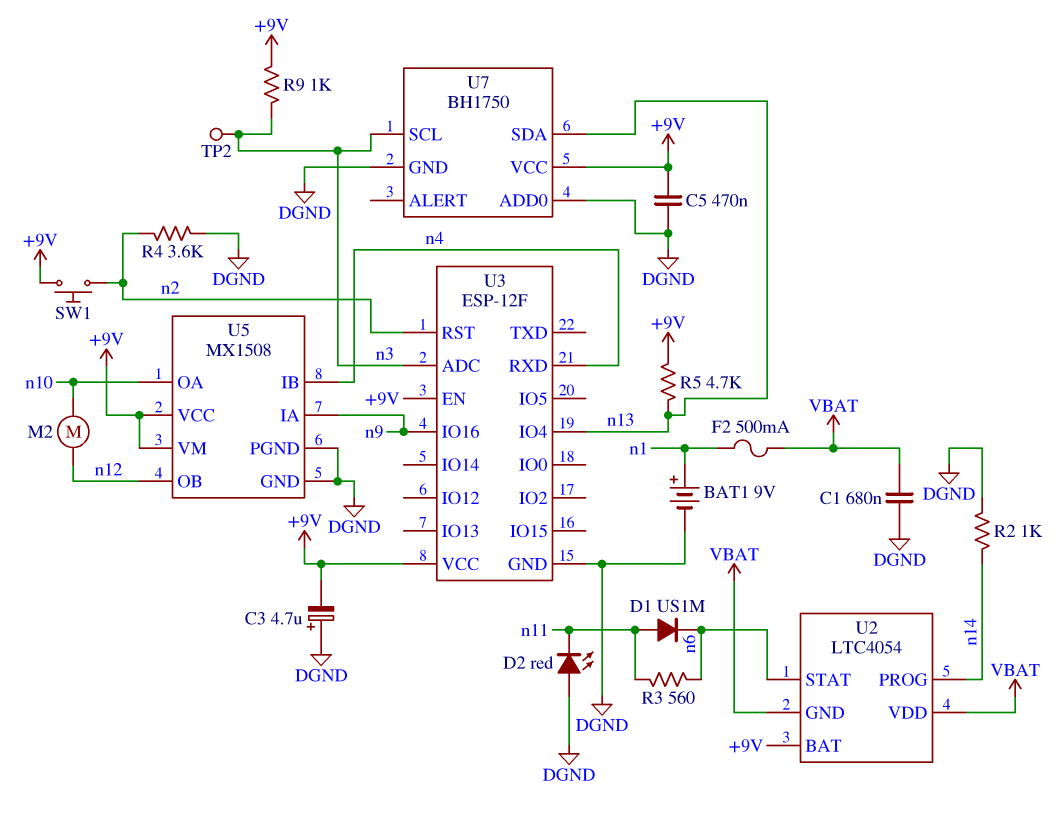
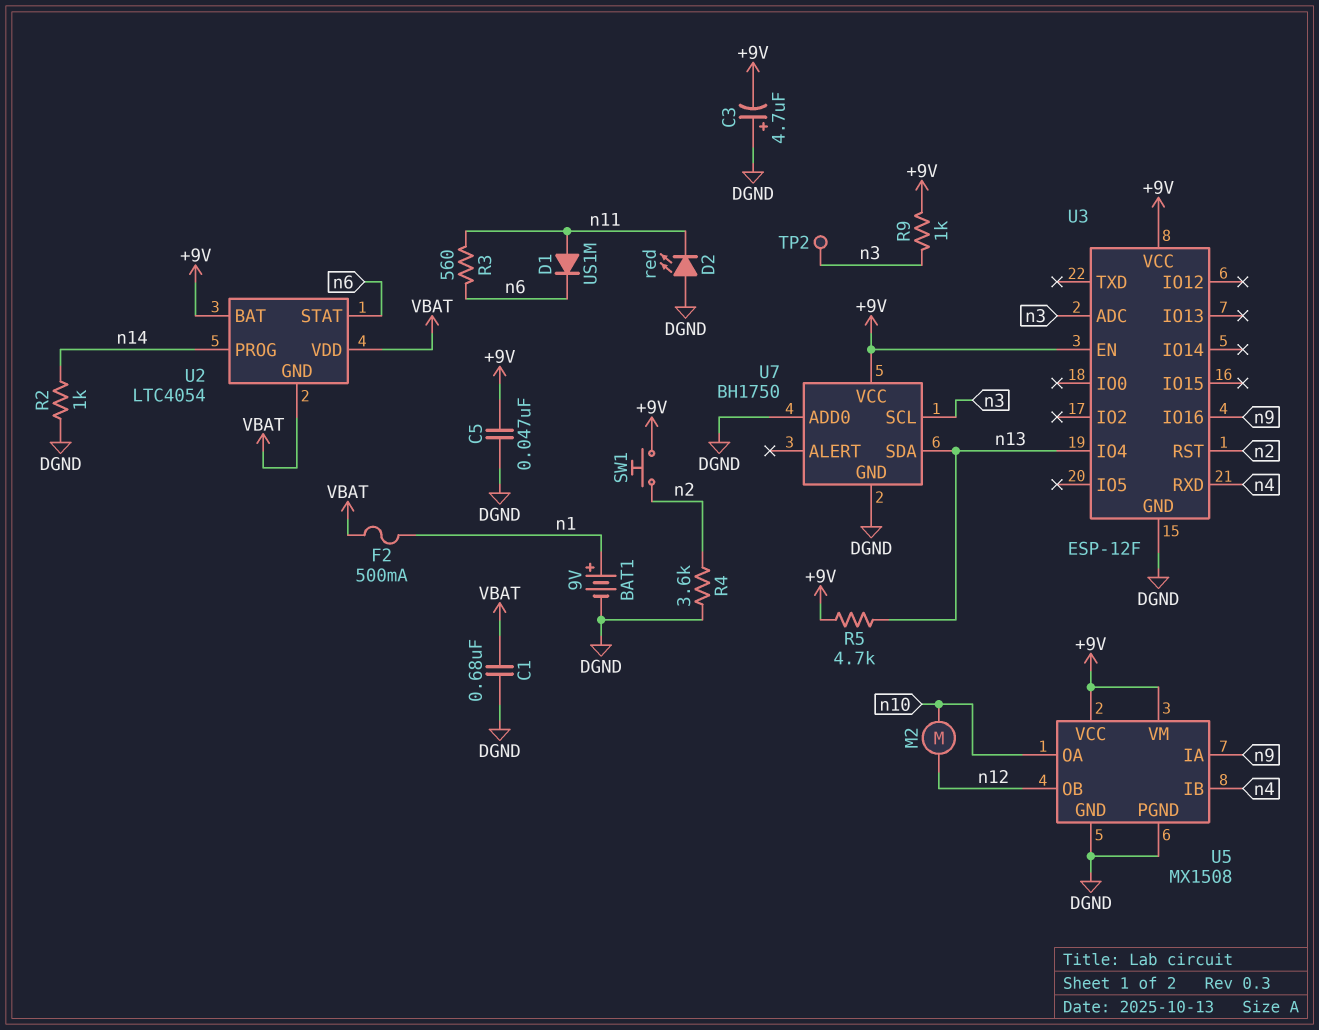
C5: 470nF (+9V, DGND) -> 47nF (+9V, DGND)

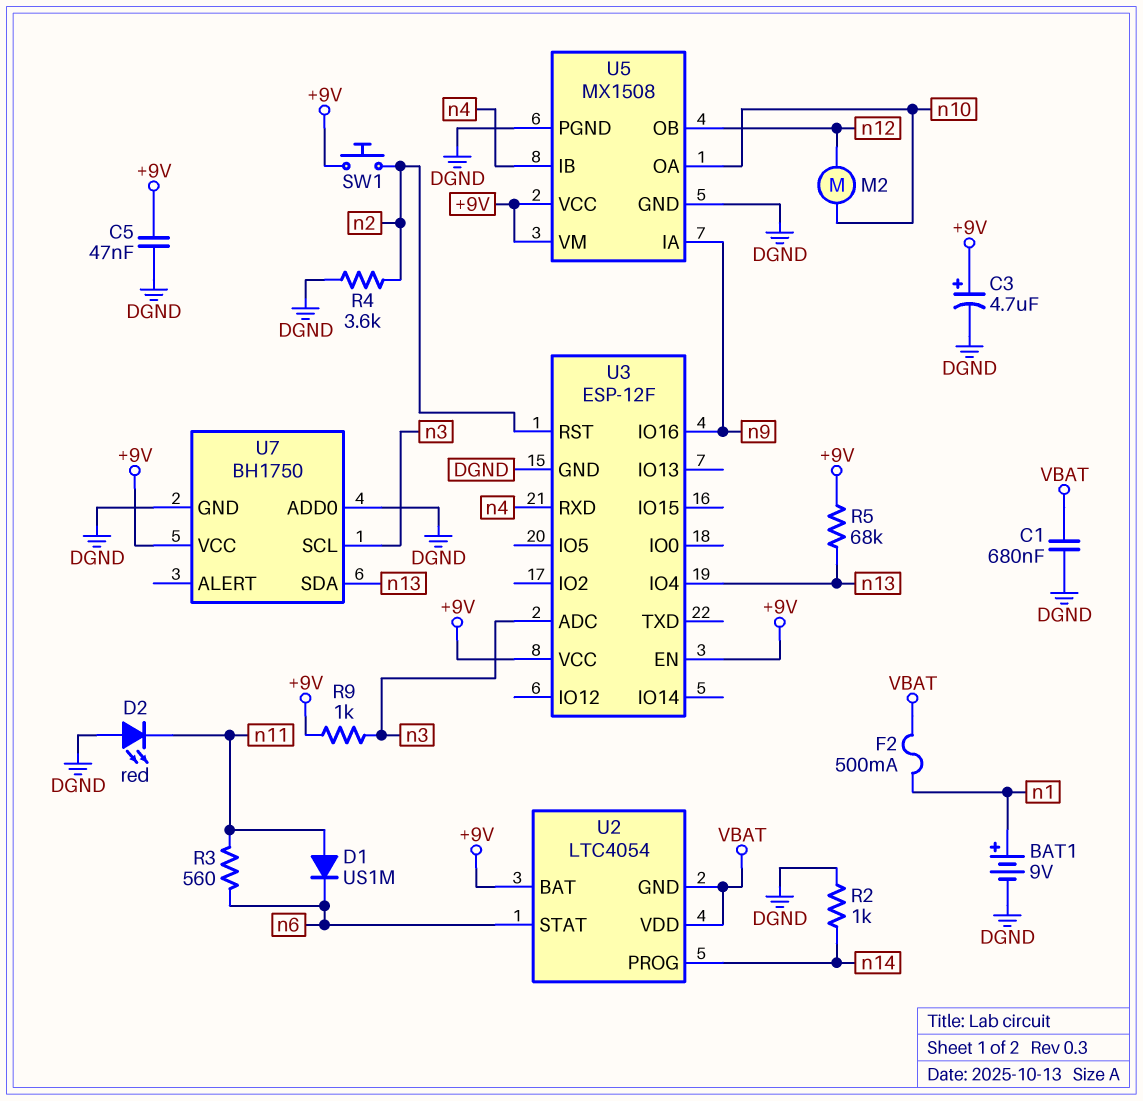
C3: 4.7uF (plus DGND, minus +9V) -> 4.7uF (plus +9V, minus DGND)
R5: 4.7k (+9V, n13) -> 68k (+9V, n13)
TP2: test point (n3) -> none

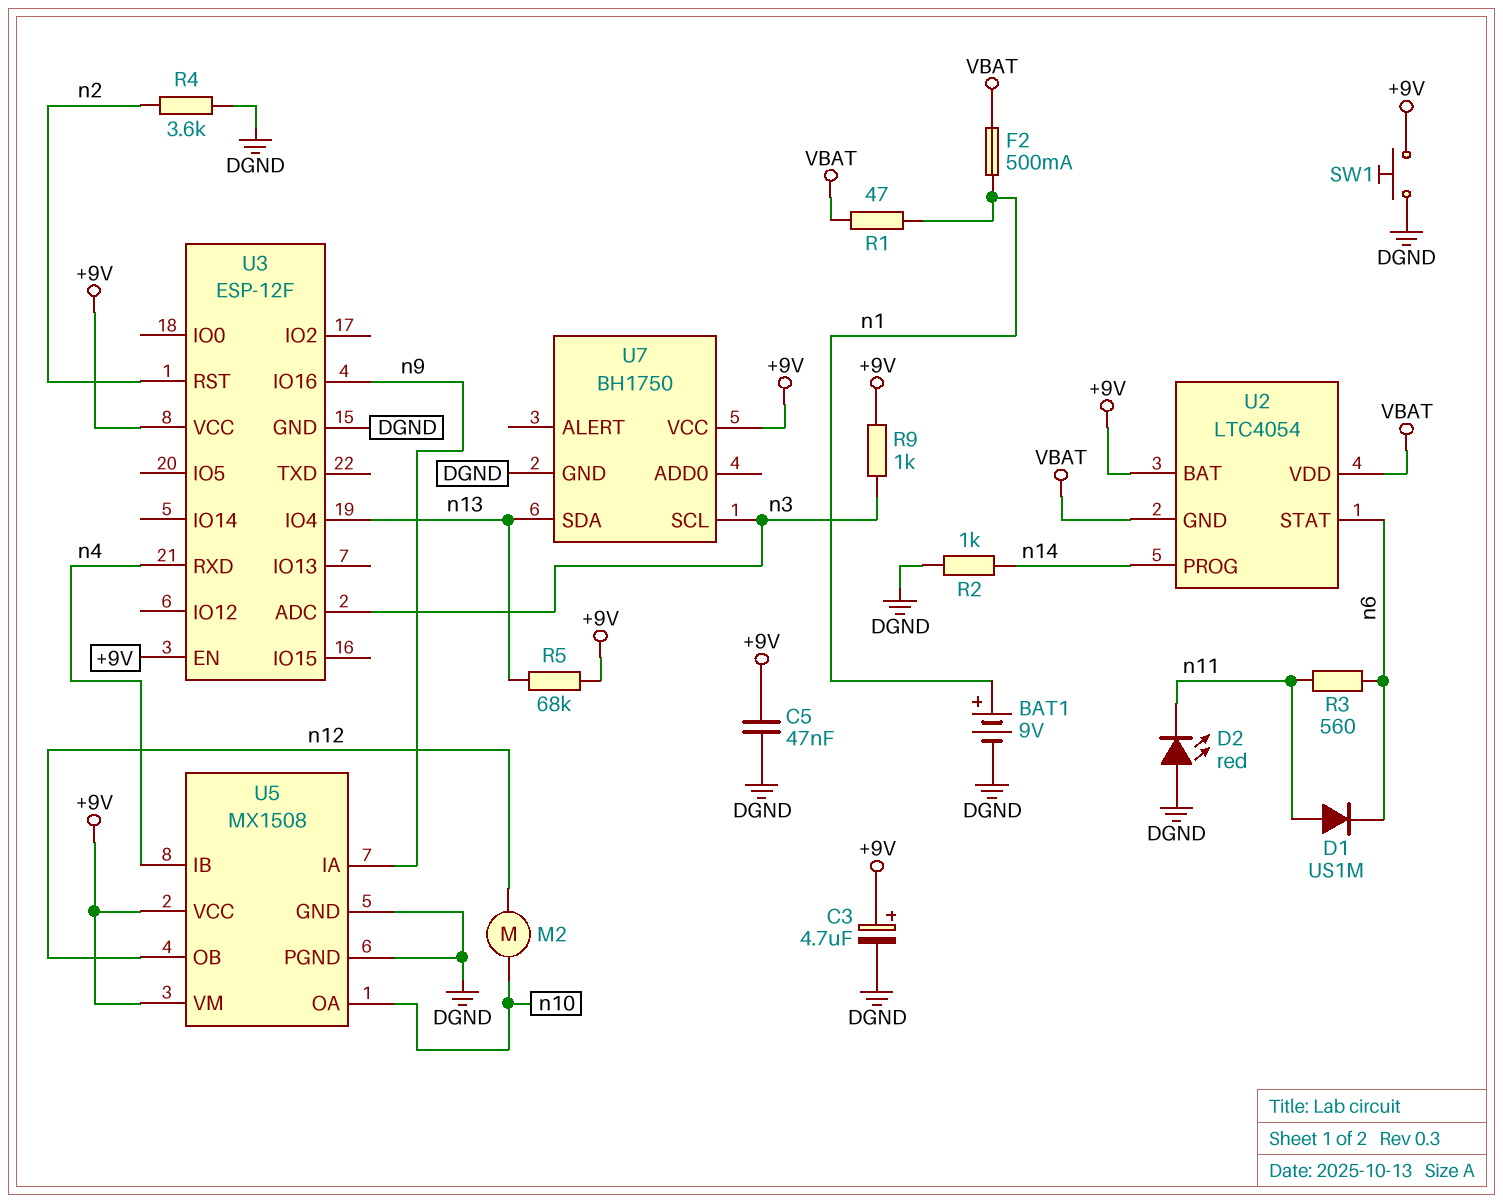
C1: 680nF (DGND, VBAT) -> none
R1: none -> 47 (VBAT, n1)
SW1: button (+9V, n2) -> button (+9V, DGND)
U7 pin ADD0: DGND -> none

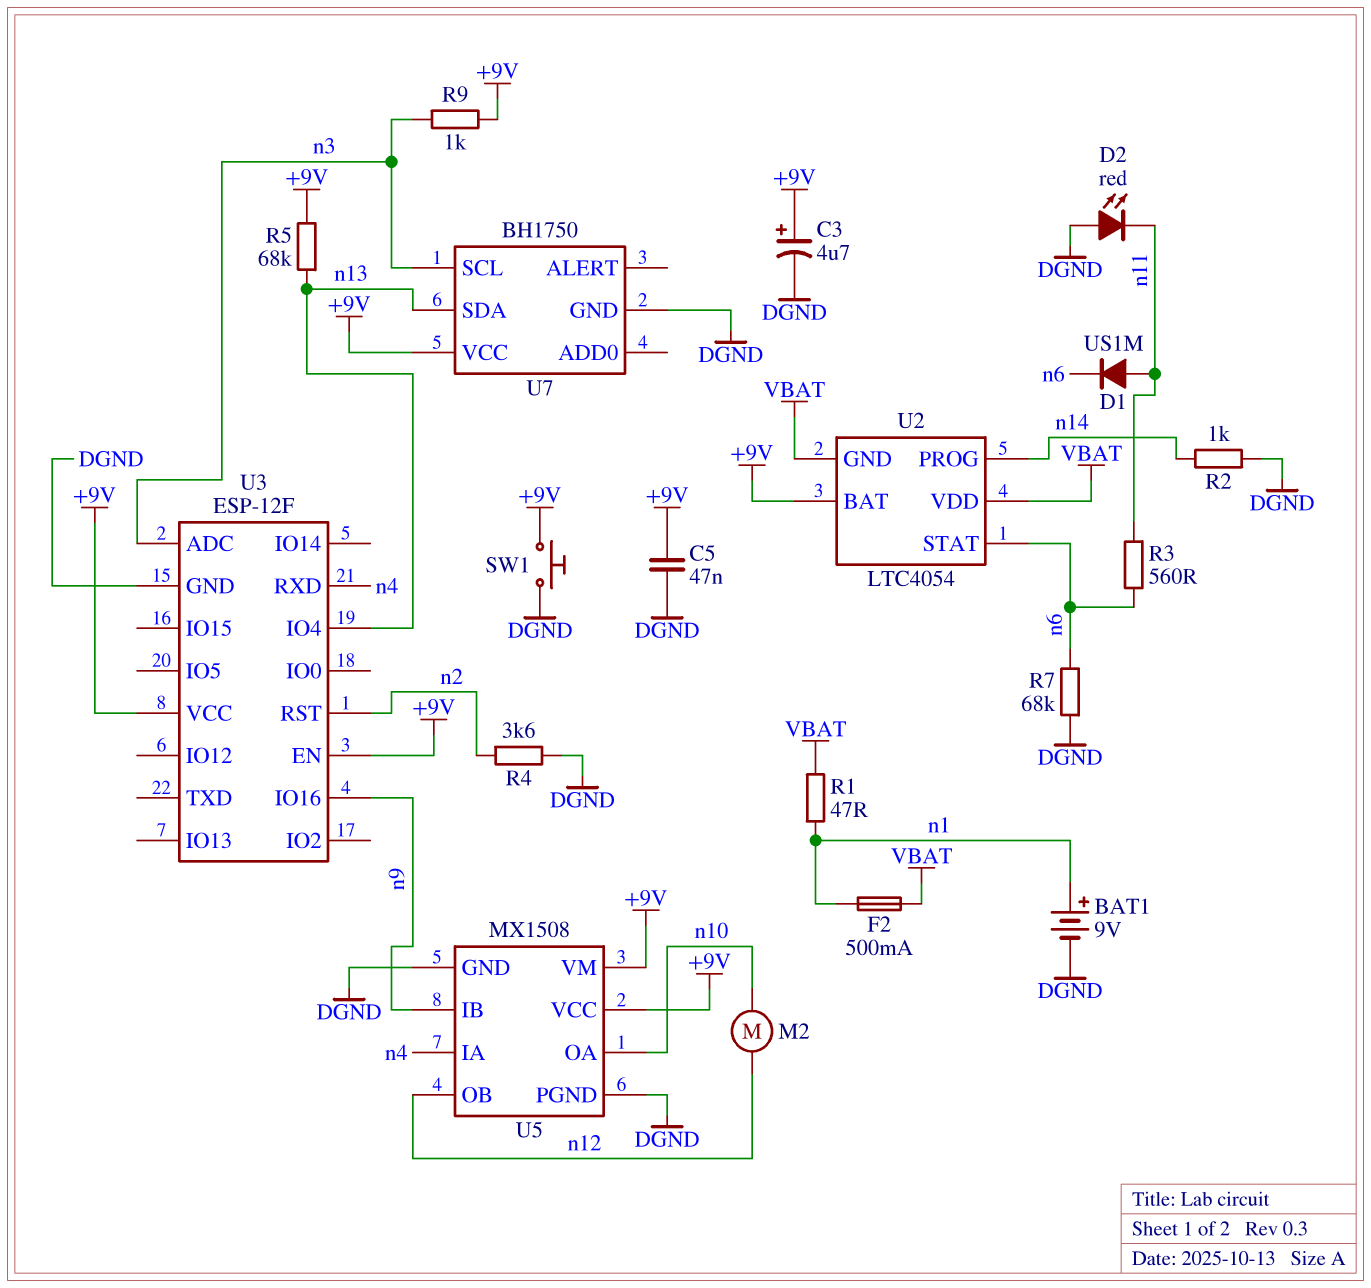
R7: none -> 68k (DGND, n6)
U5 pin IA: n9 -> n4
U5 pin IB: n4 -> n9

